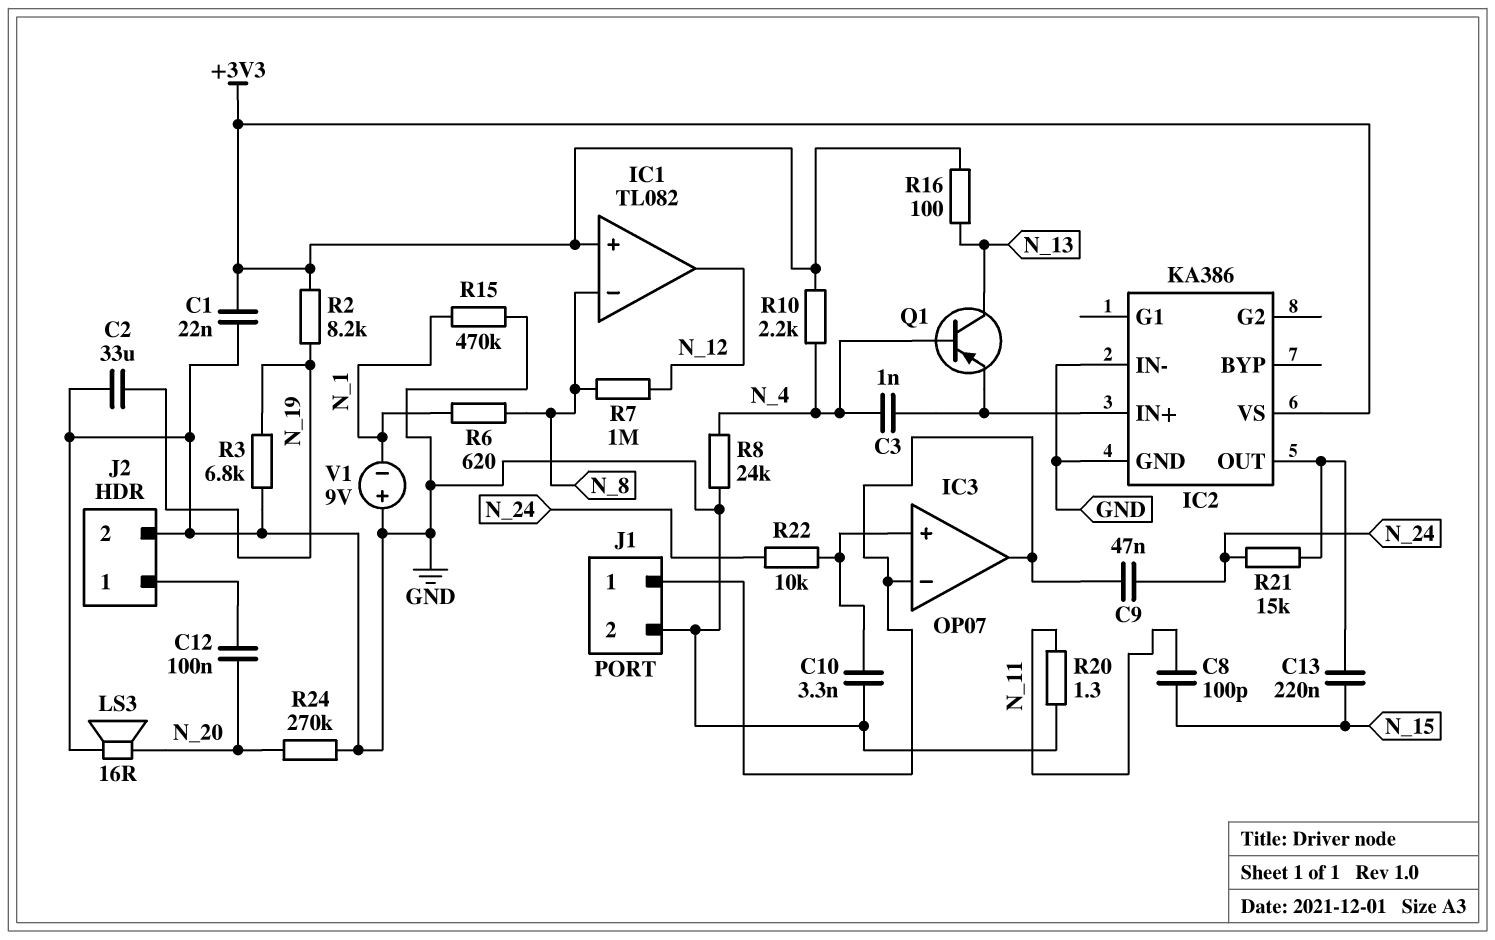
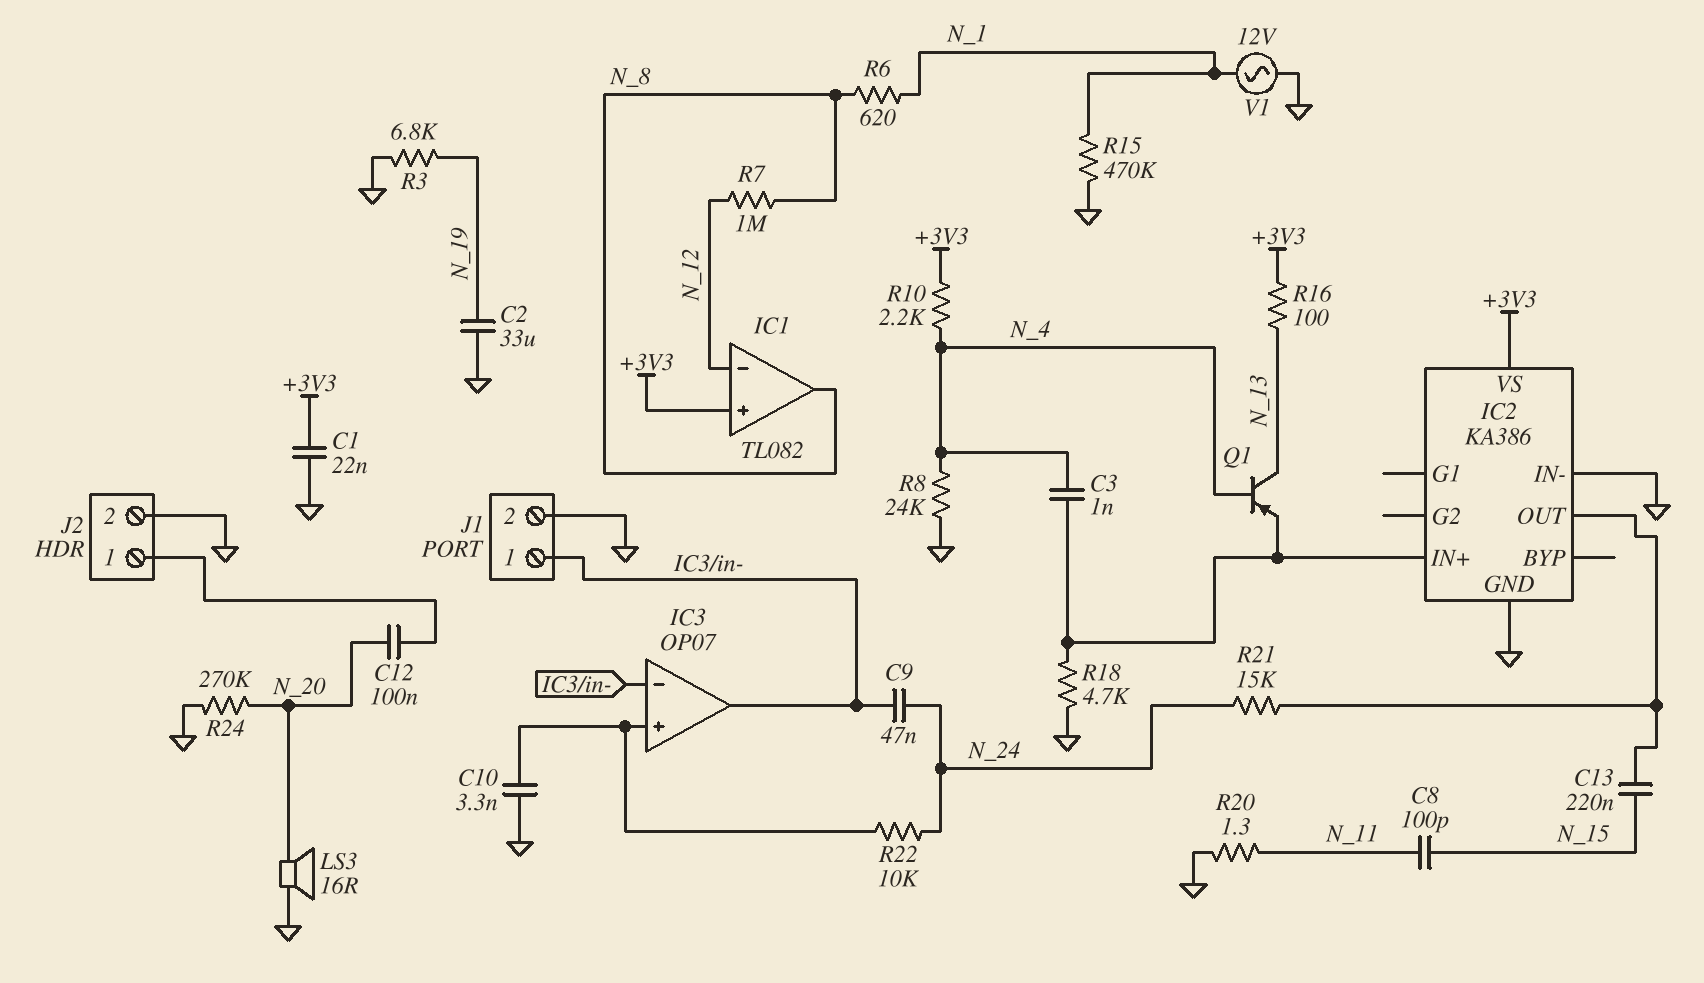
IC1 pin in-: N_8 -> N_12
IC1 pin out: N_12 -> N_8
R2: 8.2k (+3V3, N_19) -> none
R18: none -> 4.7k (GND, IC2/IN+)
V1: 9V (plus GND, minus N_1) -> AC 12V (GND, N_1)

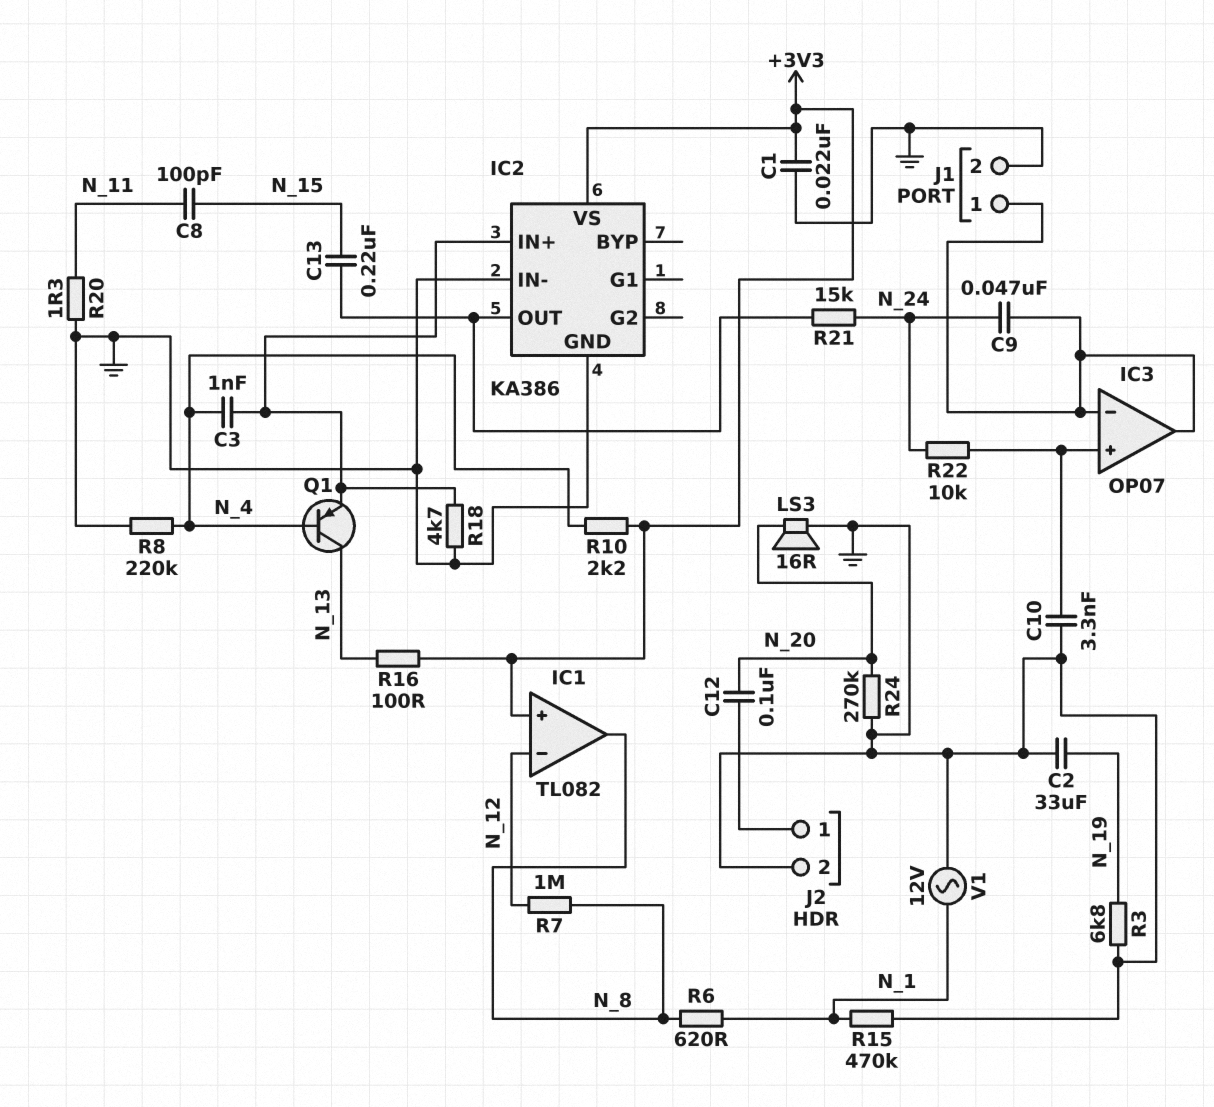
R8: 24k (GND, N_4) -> 220k (GND, N_4)

